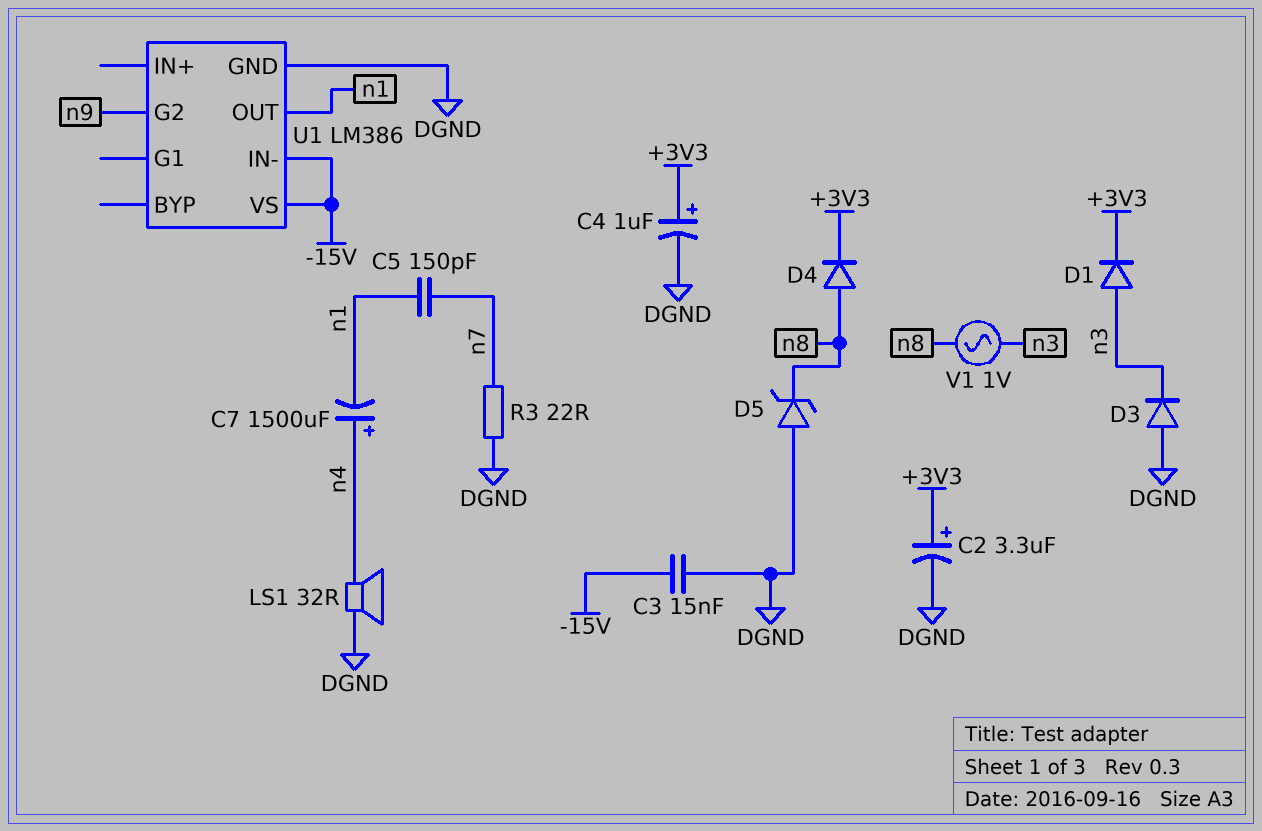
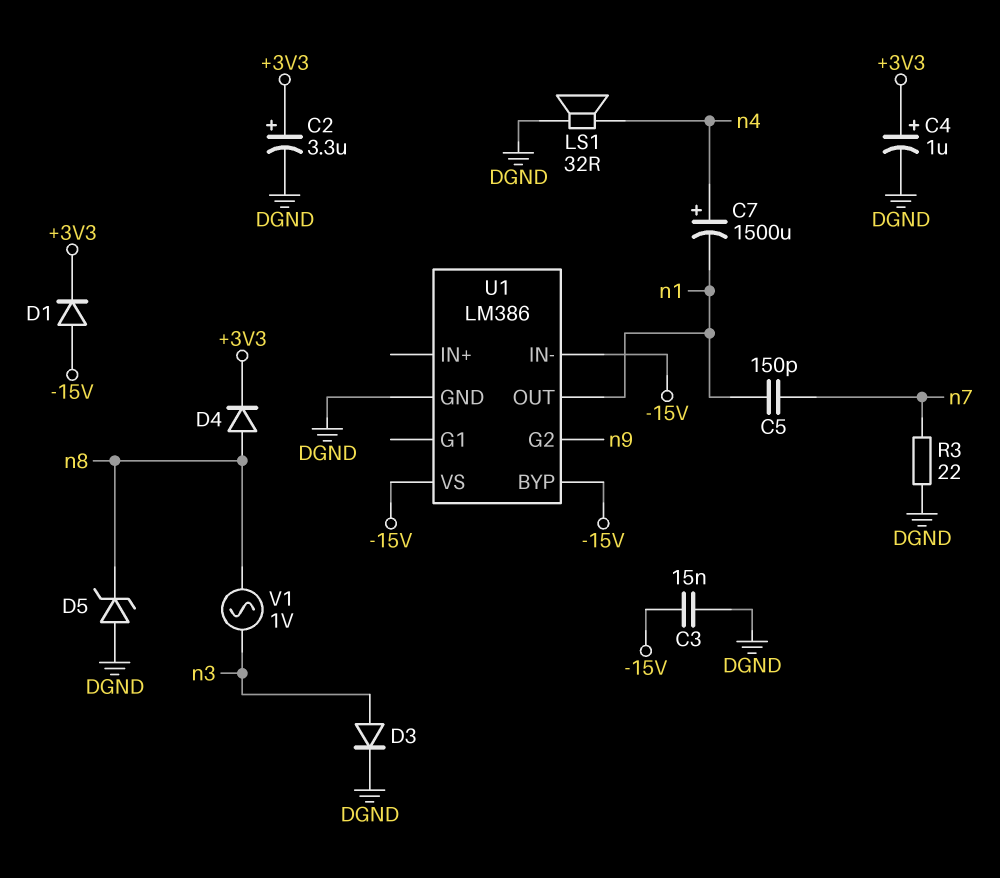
D1: diode (A n3, K +3V3) -> diode (A -15V, K +3V3)
D3: diode (A DGND, K n3) -> diode (A n3, K DGND)
U1 pin BYP: none -> -15V

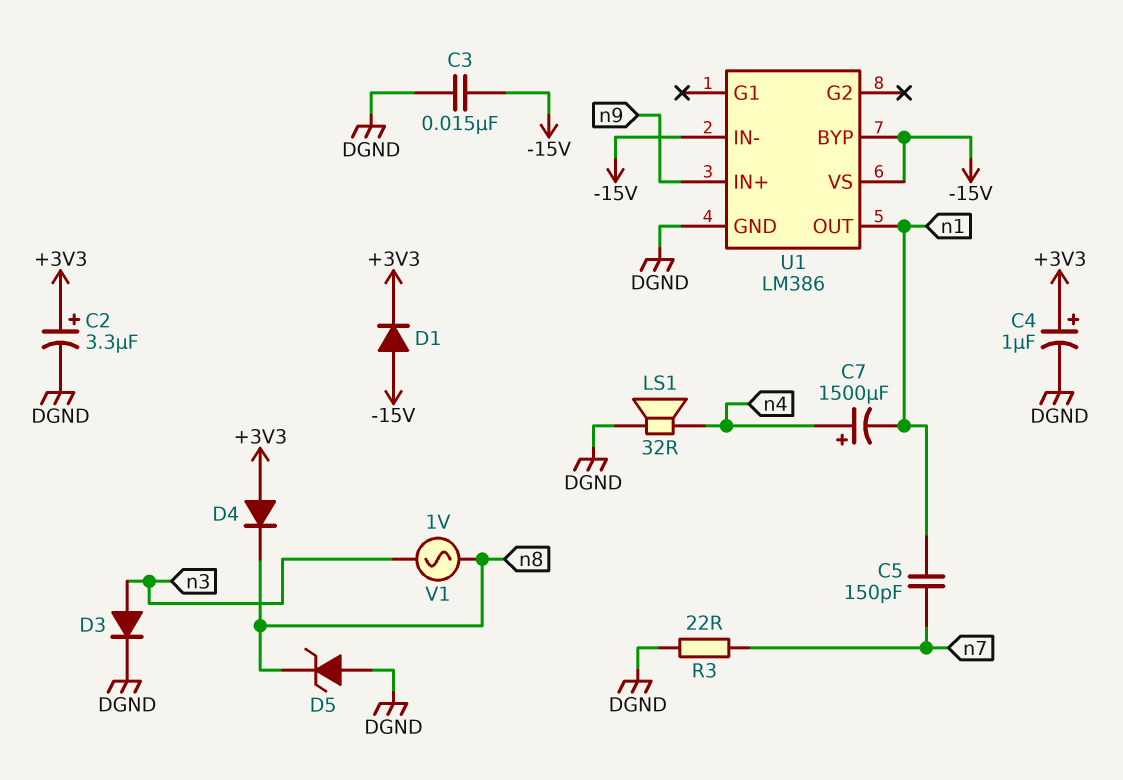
D4: diode (A n8, K +3V3) -> diode (A +3V3, K n8)
U1 pin G2: n9 -> none
U1 pin IN+: none -> n9

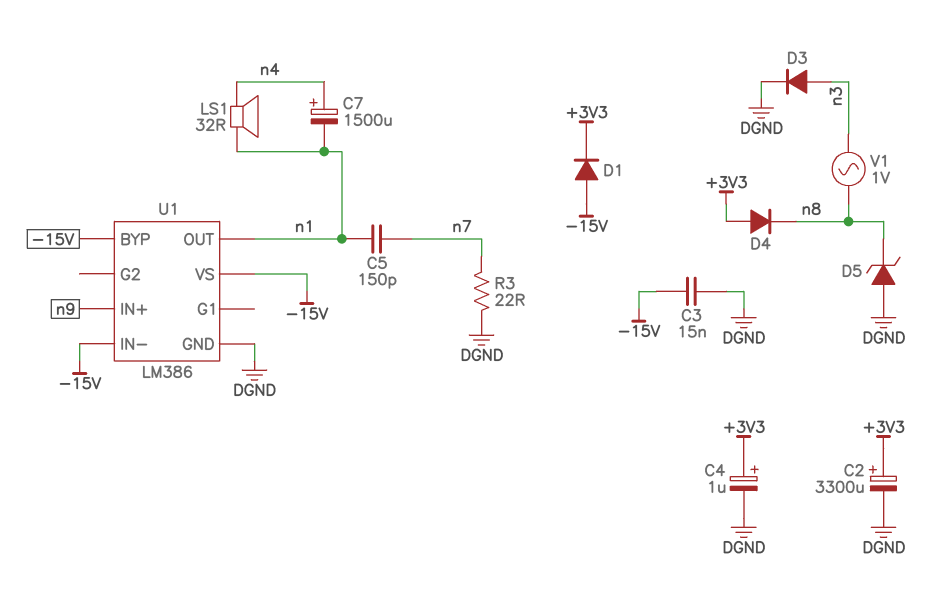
C2: 3.3uF (plus +3V3, minus DGND) -> 3300uF (plus +3V3, minus DGND)
LS1: speaker 32R (DGND, n4) -> speaker 32R (n1, n4)

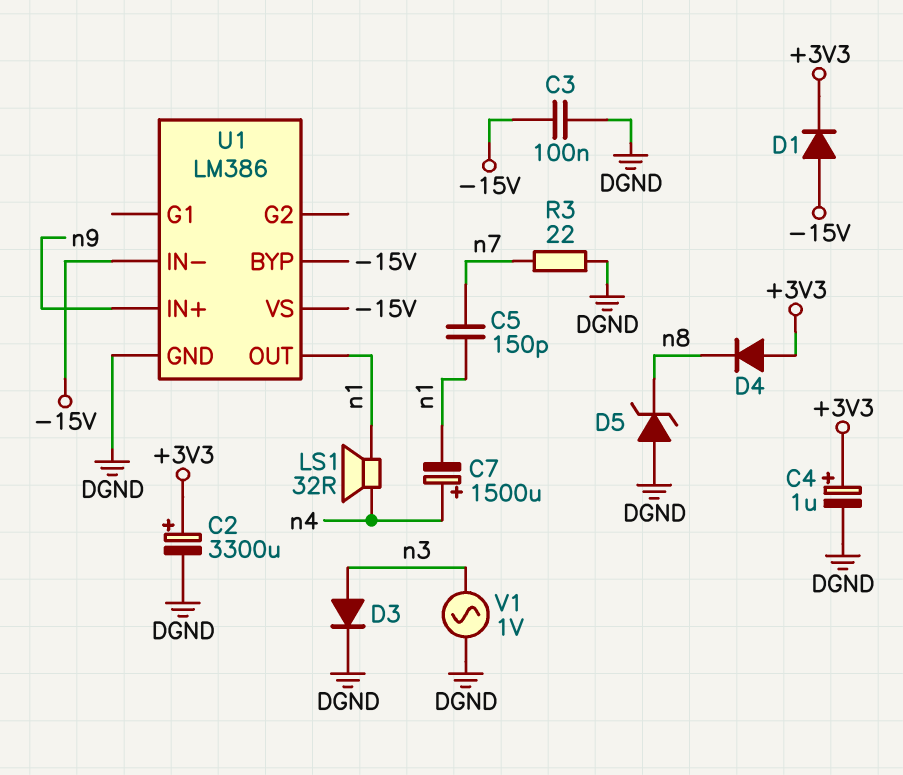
C3: 15nF (-15V, DGND) -> 100nF (-15V, DGND)
V1: AC 1V (n3, n8) -> AC 1V (DGND, n3)

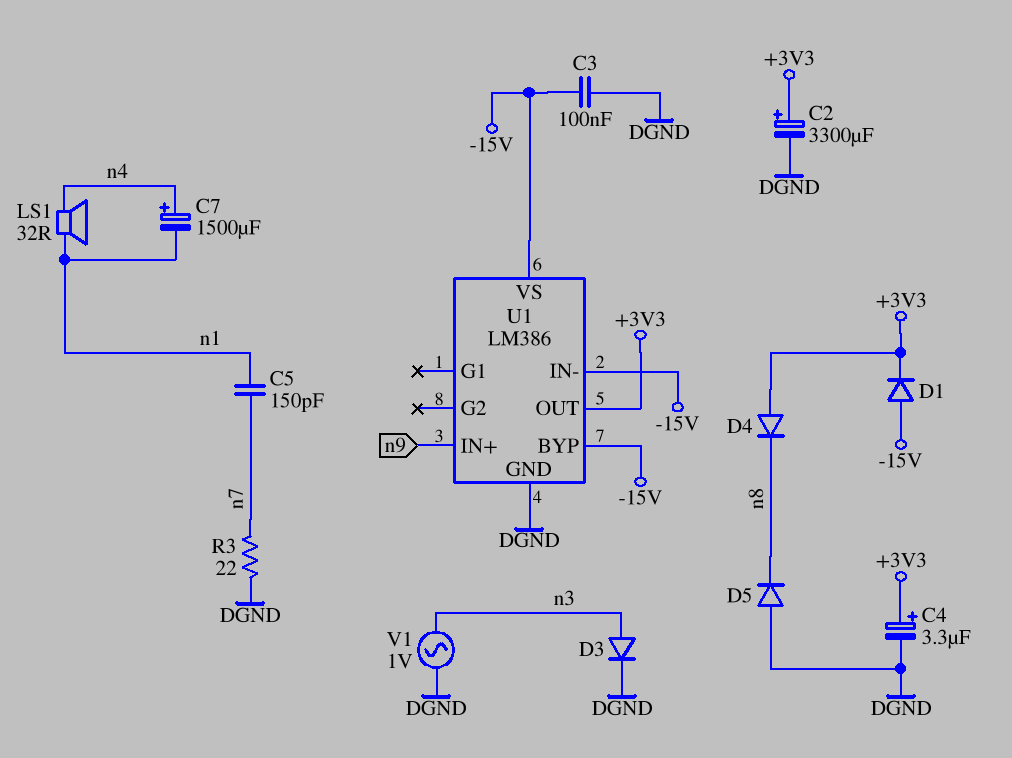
C4: 1uF (plus +3V3, minus DGND) -> 3.3uF (plus +3V3, minus DGND)
D5: zener (A DGND, K n8) -> diode (A DGND, K n8)
U1 pin OUT: n1 -> +3V3

